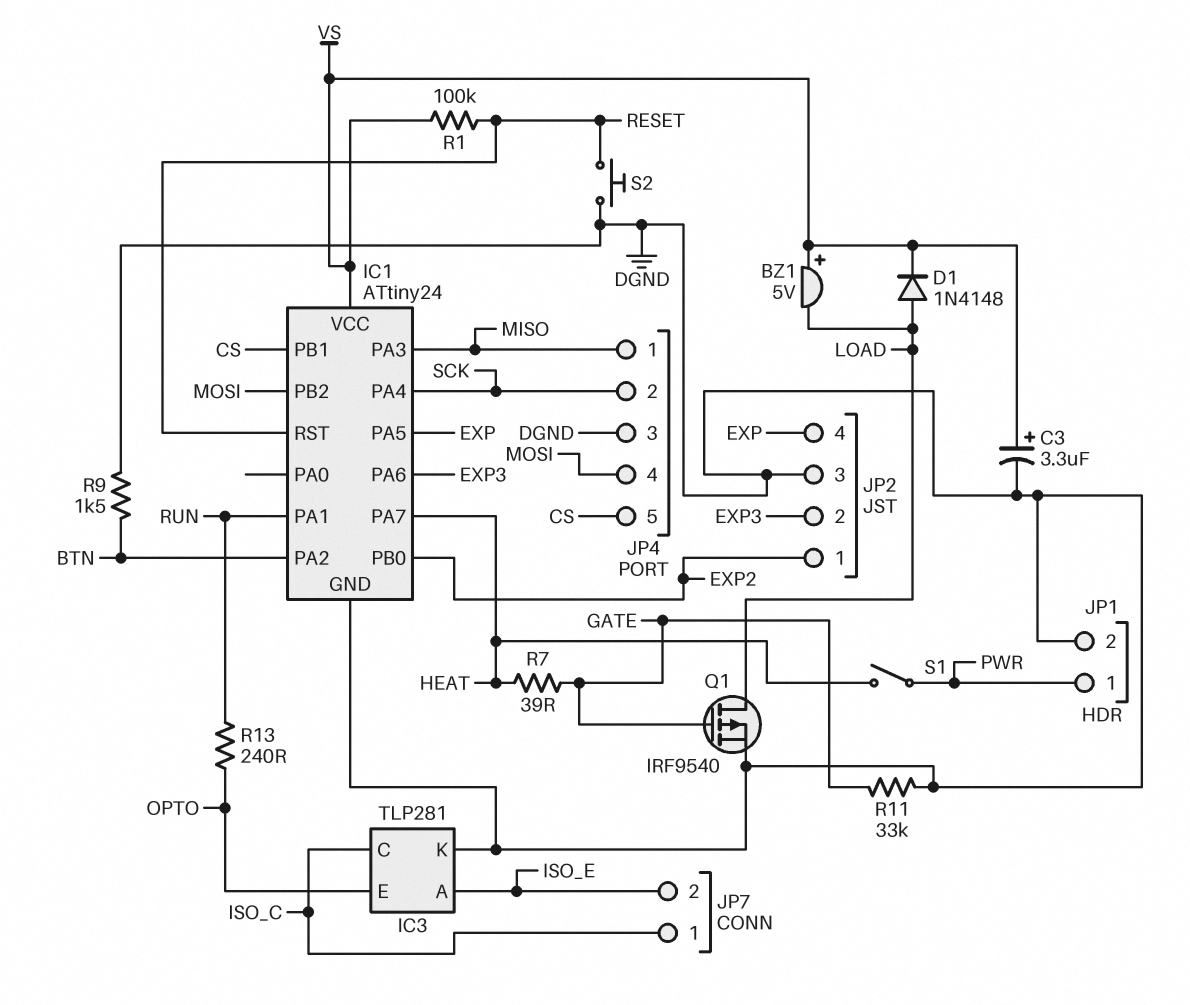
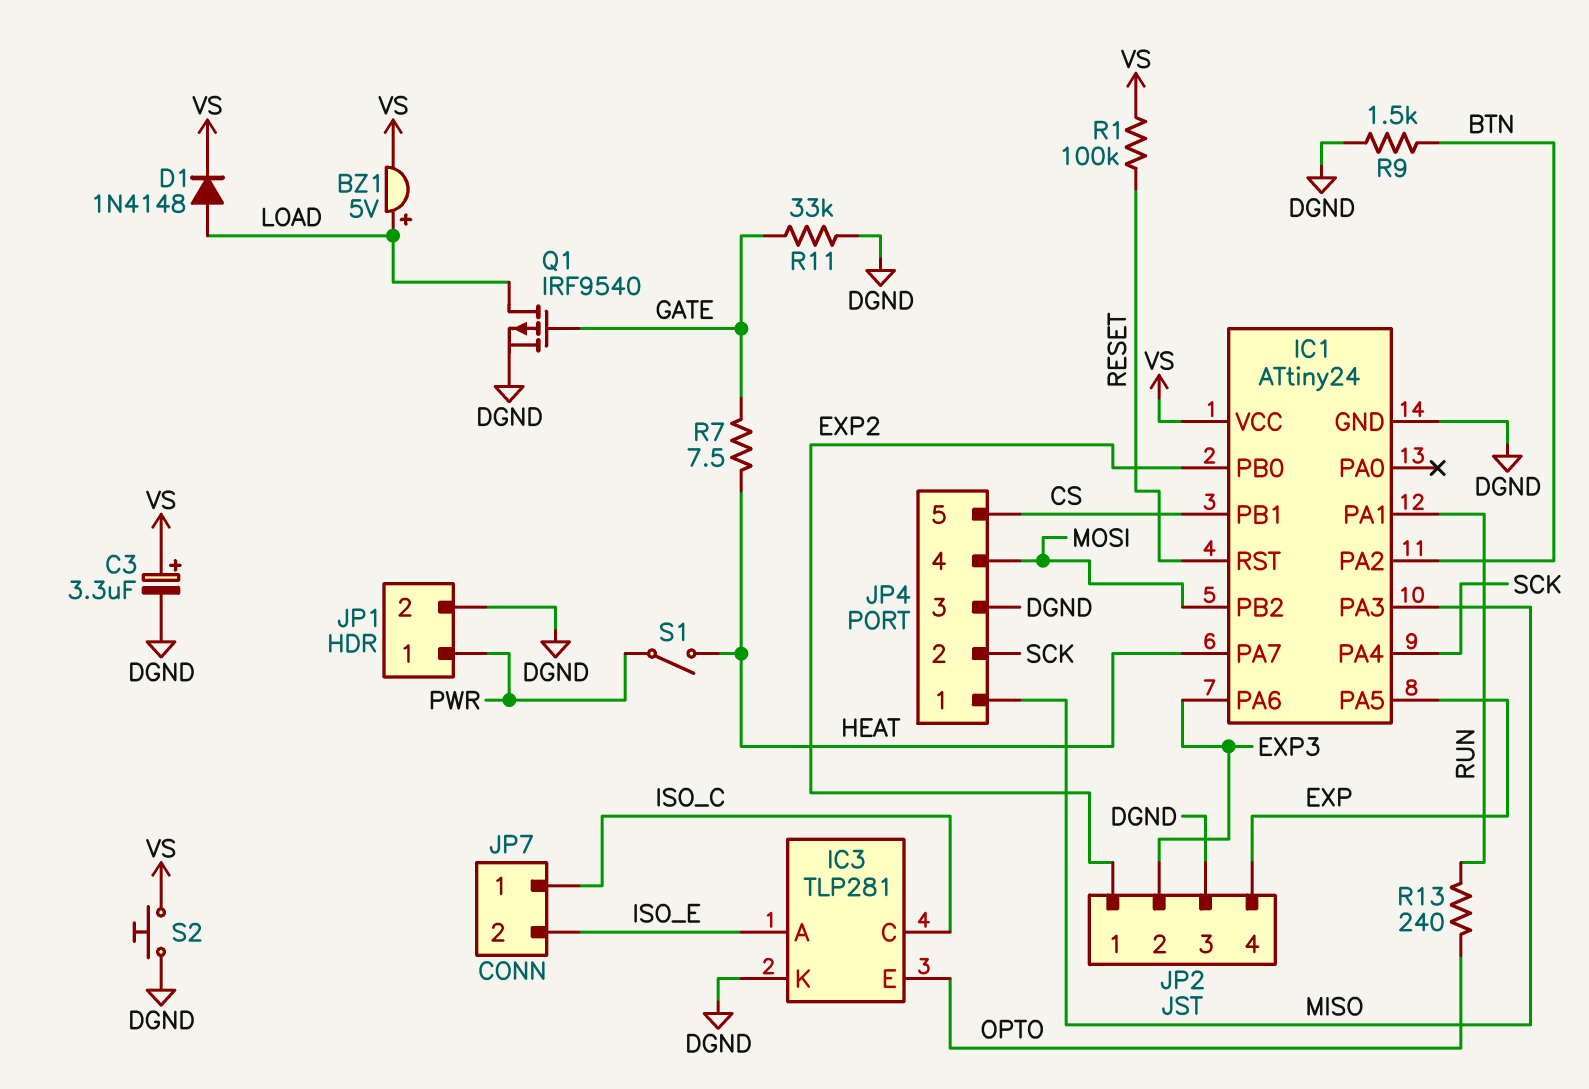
BZ1: buzzer 5V (plus VS, minus LOAD) -> buzzer 5V (plus LOAD, minus VS)
R7: 39 (GATE, HEAT) -> 7.5 (GATE, HEAT)
S2: button (DGND, RESET) -> button (DGND, VS)

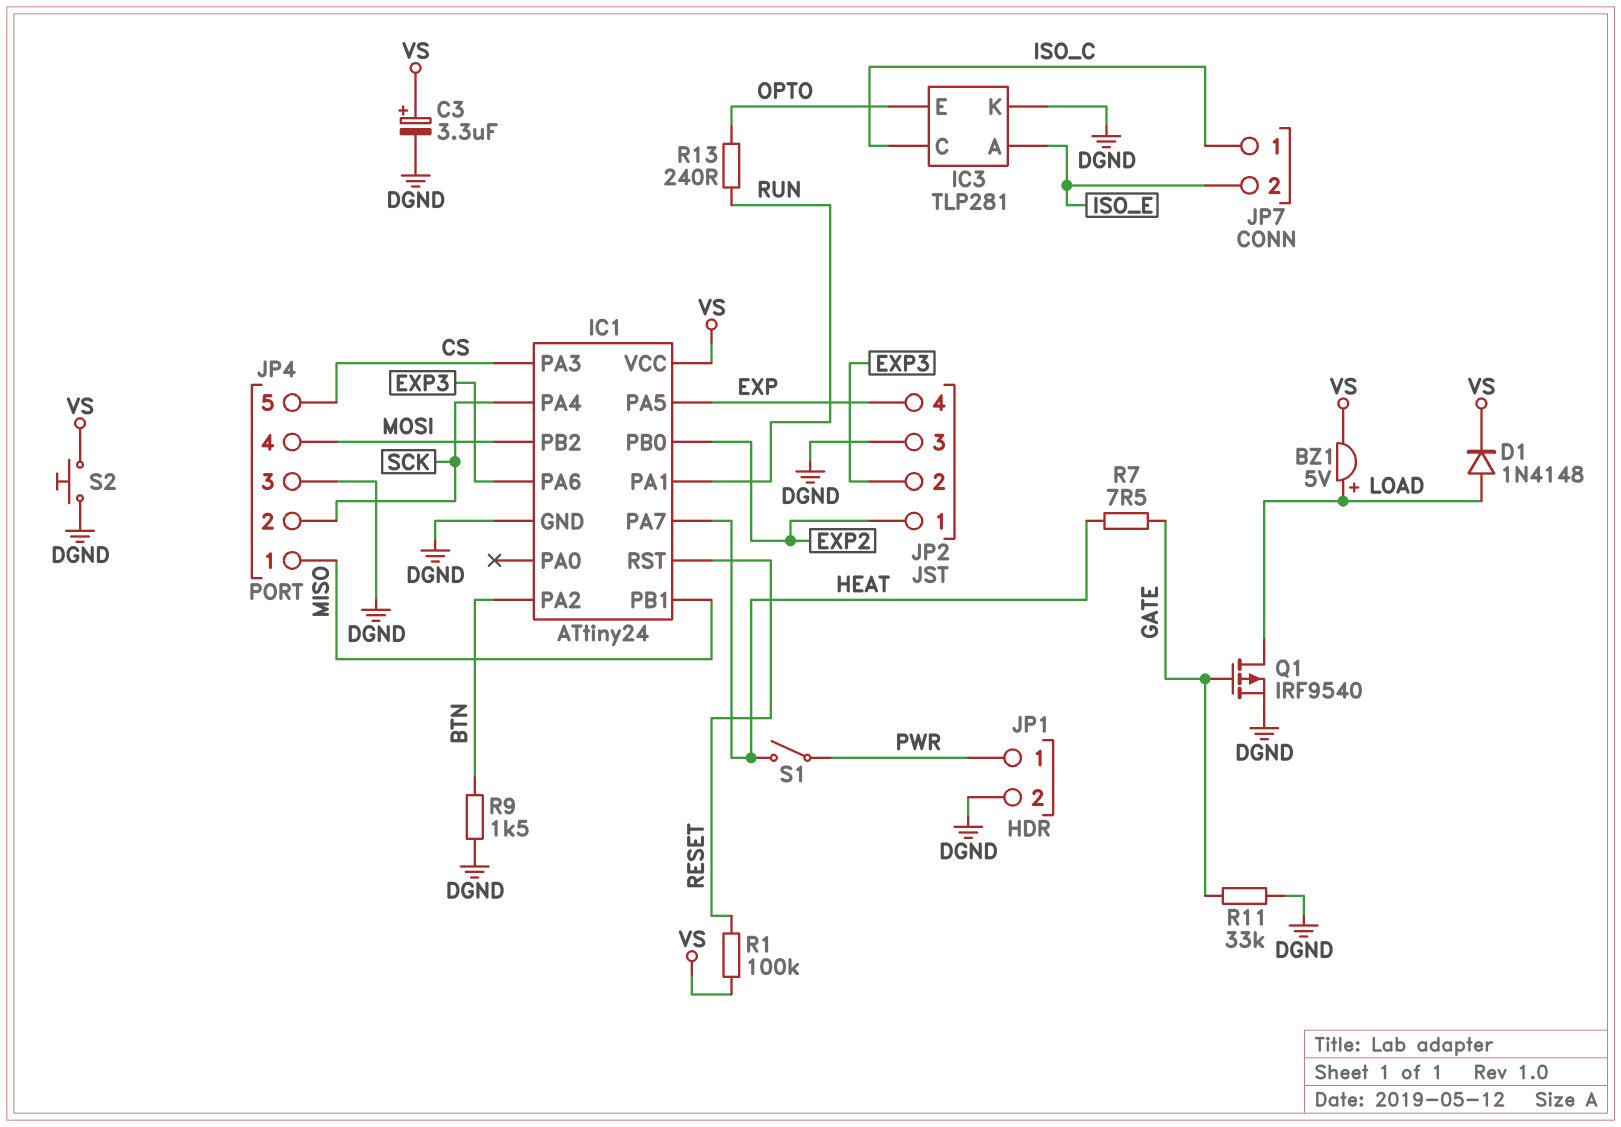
IC1 pin PA3: MISO -> CS
IC1 pin PB1: CS -> MISO

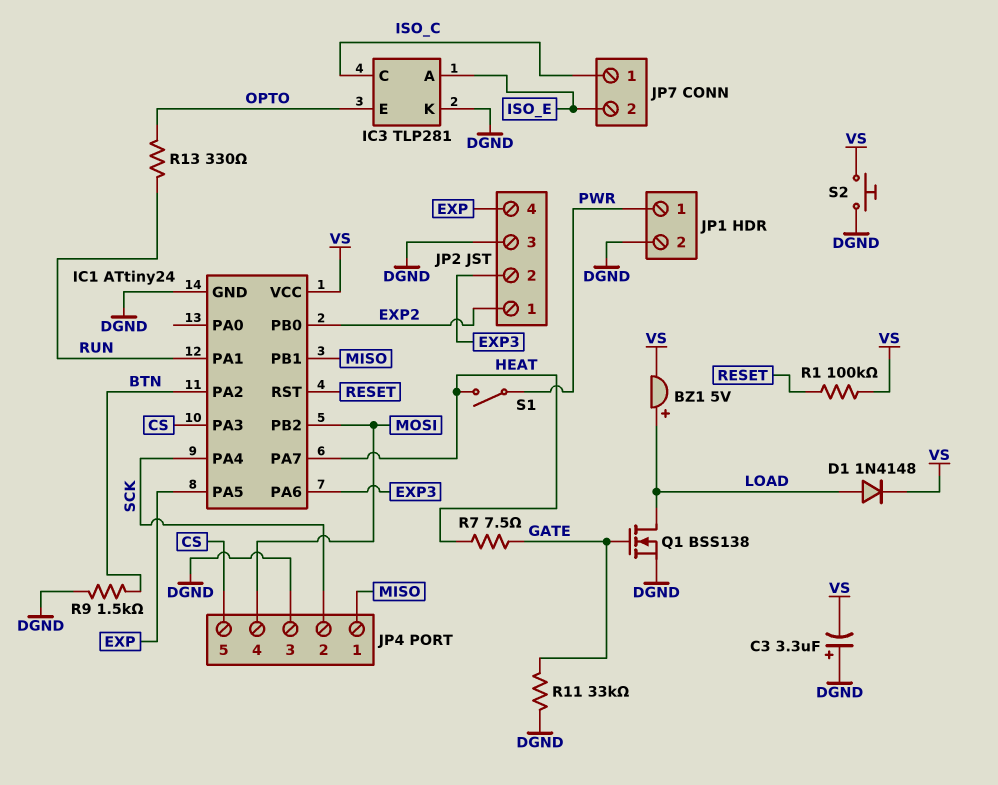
C3: 3.3uF (plus VS, minus DGND) -> 3.3uF (plus DGND, minus VS)
Q1: PMOS IRF9540 (G GATE, D LOAD, S DGND) -> NMOS BSS138 (G GATE, D LOAD, S DGND)
R13: 240 (OPTO, RUN) -> 330 (OPTO, RUN)

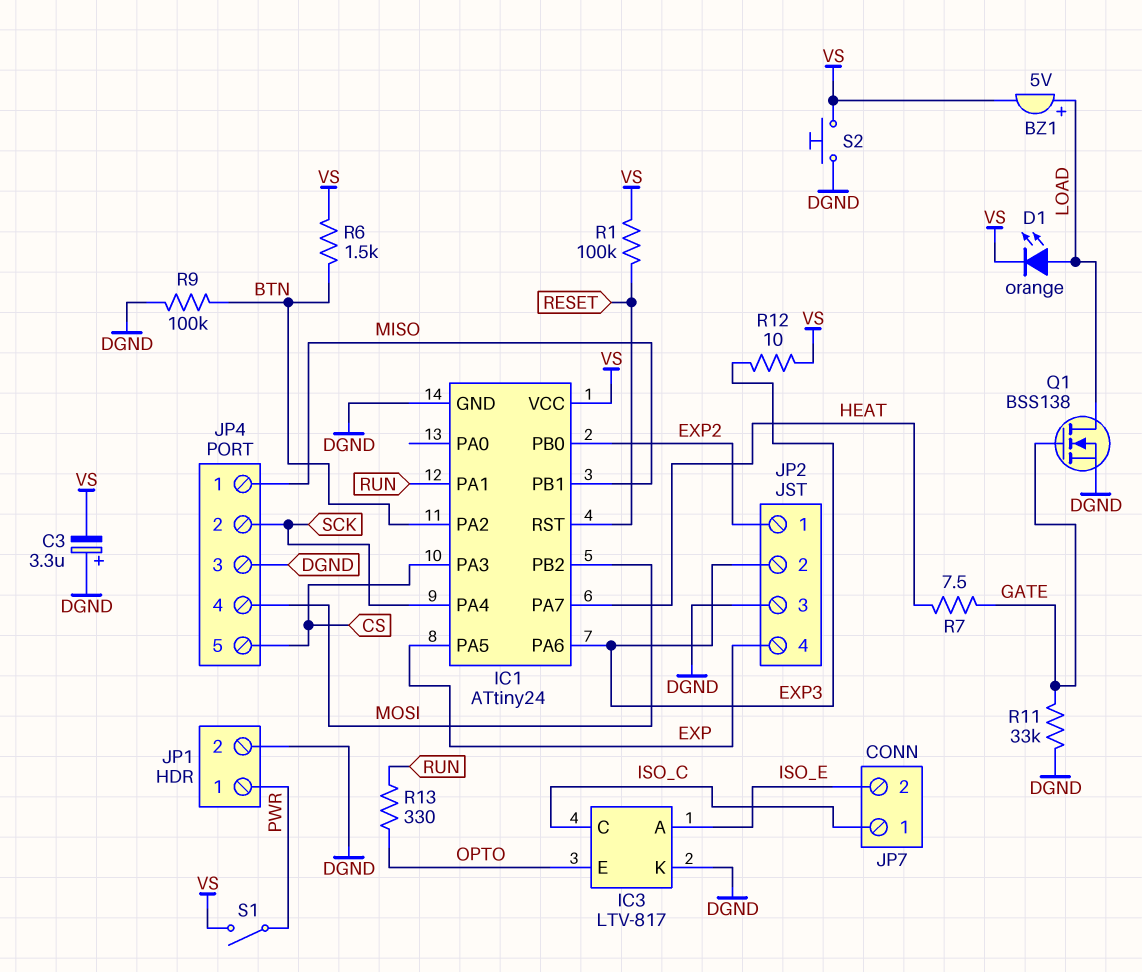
D1: diode 1N4148 (A LOAD, K VS) -> LED orange (A LOAD, K VS)
IC3: TLP281 -> LTV-817
R6: none -> 1.5k (BTN, VS)
R9: 1.5k (BTN, DGND) -> 100k (BTN, DGND)
R12: none -> 10 (EXP3, VS)
S1: switch (HEAT, PWR) -> switch (PWR, VS)

